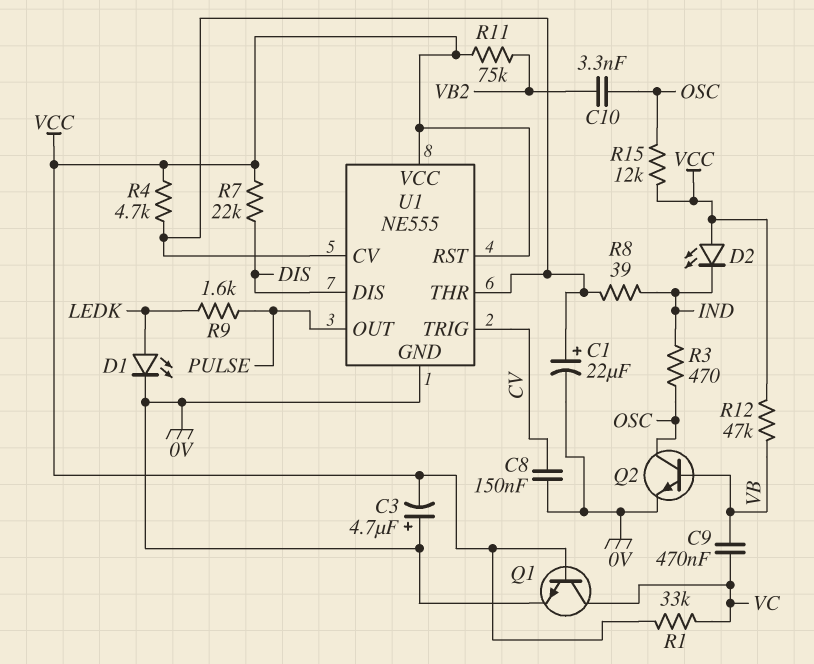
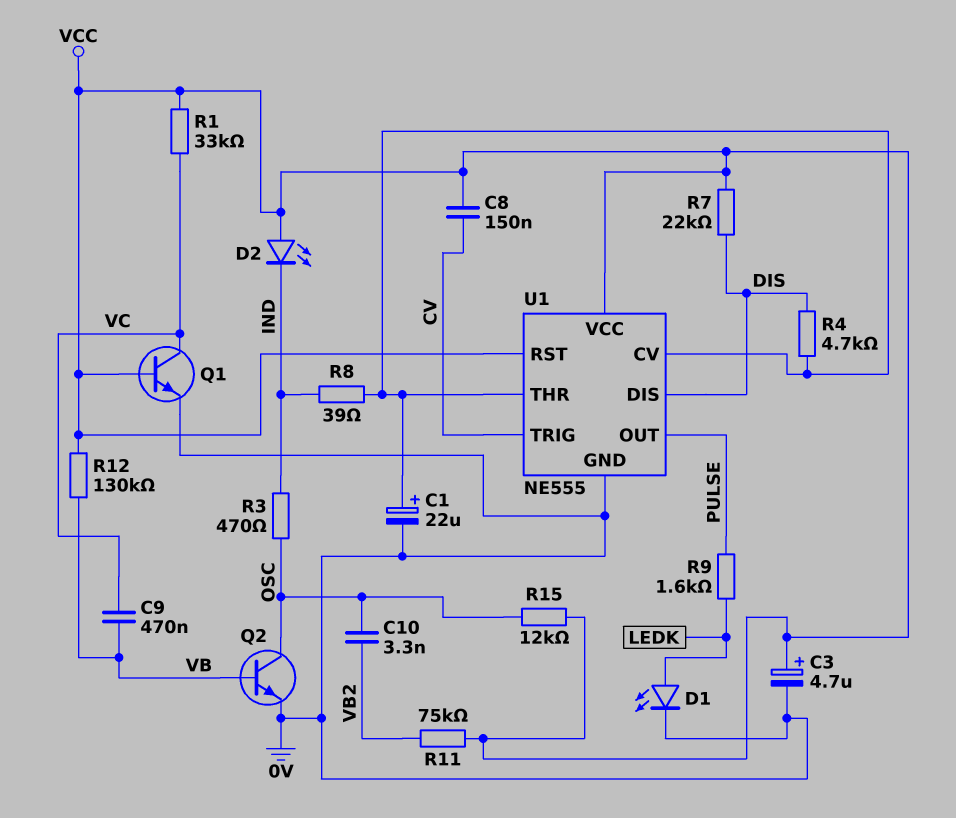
C3: 4.7uF (plus 0V, minus VCC) -> 4.7uF (plus VCC, minus 0V)
C8: 150nF (0V, CV) -> 150nF (CV, VCC)
R4: 4.7k (U1/CV, VCC) -> 4.7k (DIS, U1/CV)
R12: 47k (VB, VCC) -> 130k (VB, VCC)

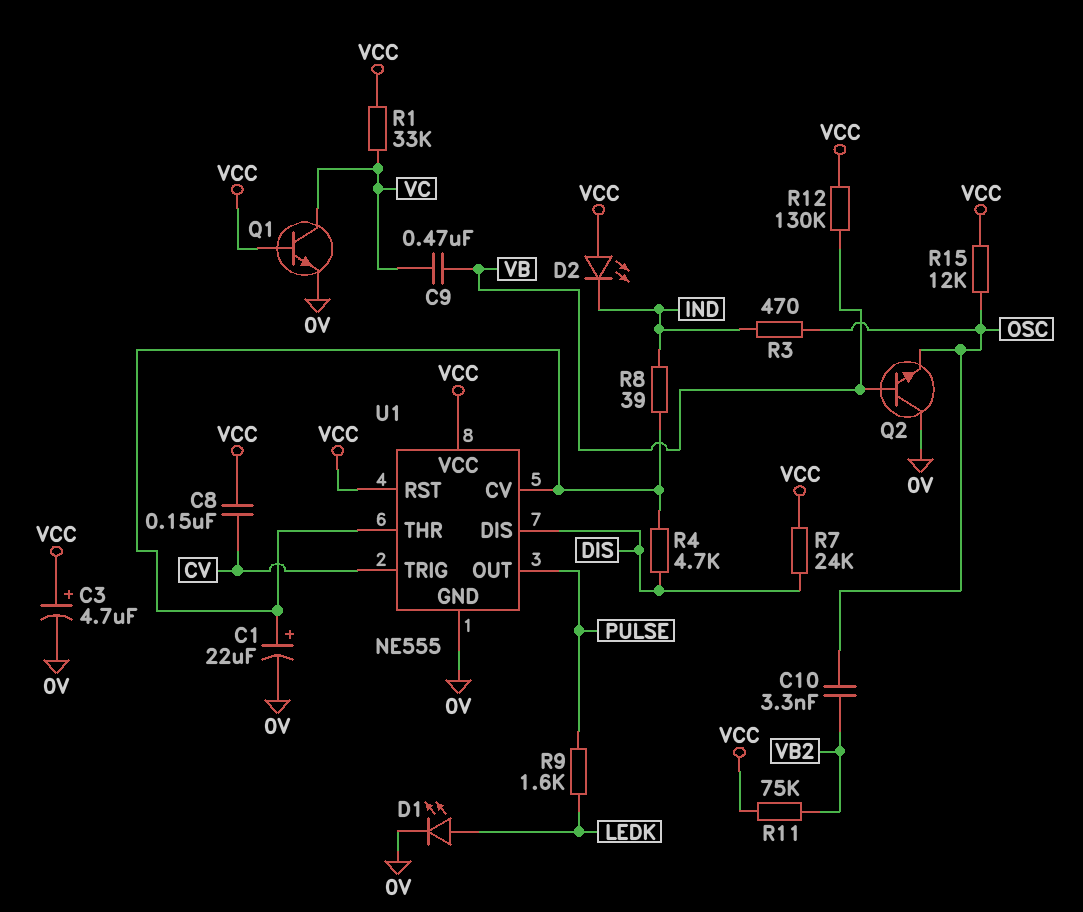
Q2: NPN (B VB, C OSC, E 0V) -> NPN (B VB, C 0V, E OSC)
R7: 22k (DIS, VCC) -> 24k (DIS, VCC)

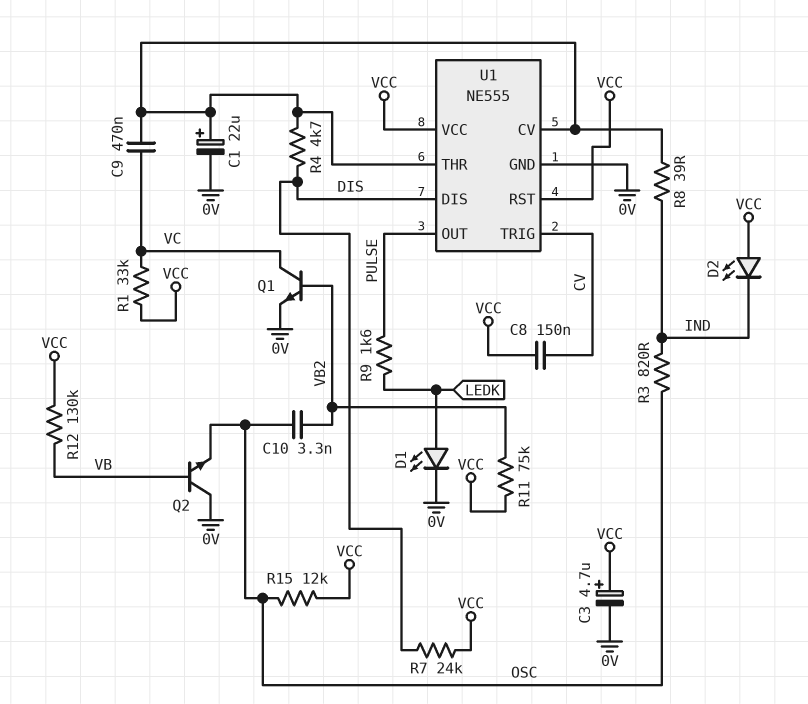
C9: 470nF (VB, VC) -> 470nF (U1/CV, VC)
Q1: NPN (B VCC, C VC, E 0V) -> NPN (B VB2, C VC, E 0V)
R3: 470 (IND, OSC) -> 820 (IND, OSC)

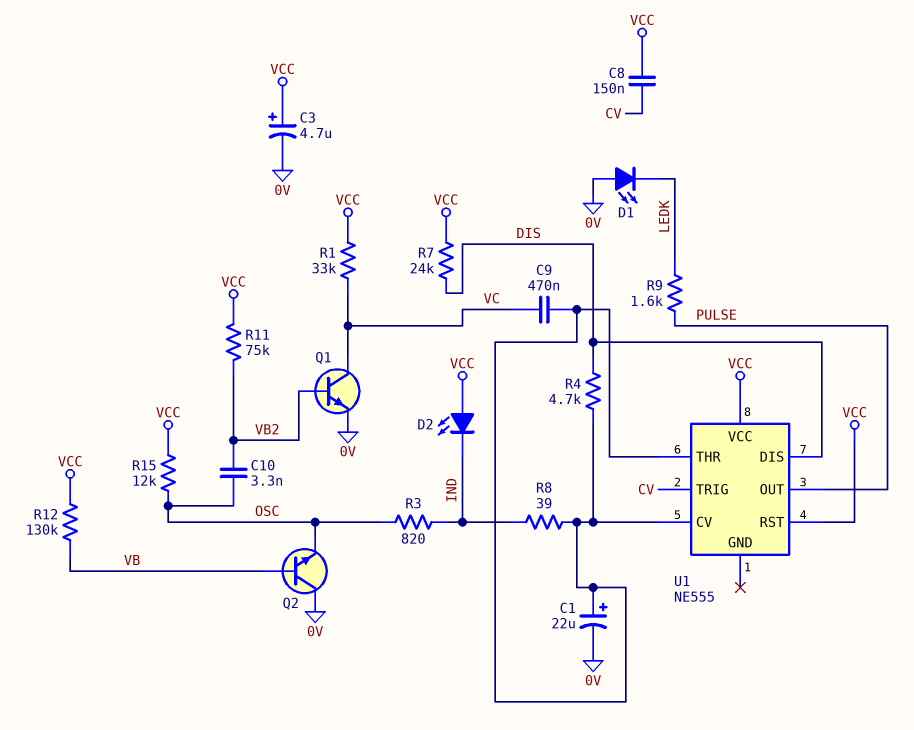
D1: LED (A LEDK, K 0V) -> LED (A 0V, K LEDK)
U1 pin GND: 0V -> none

